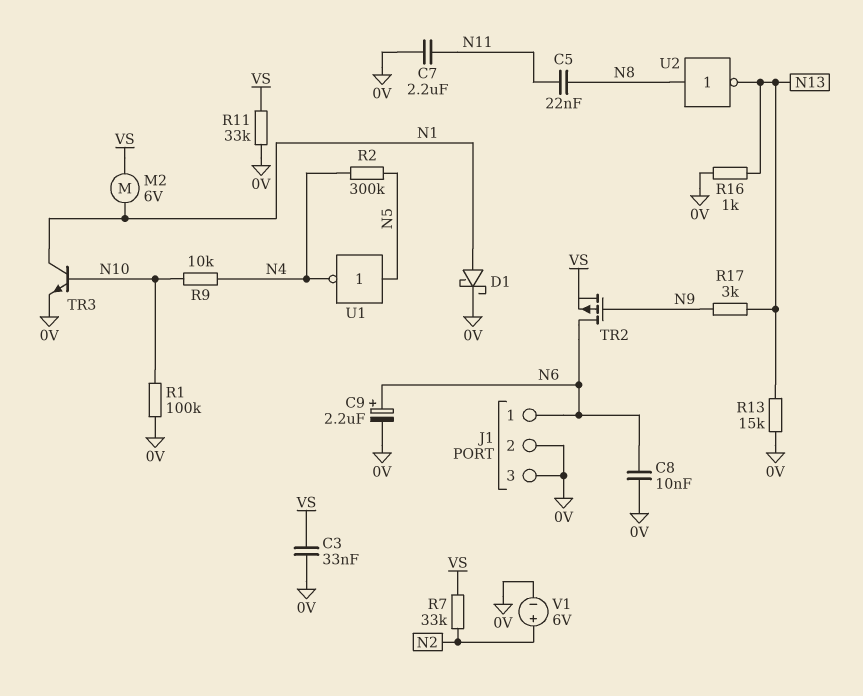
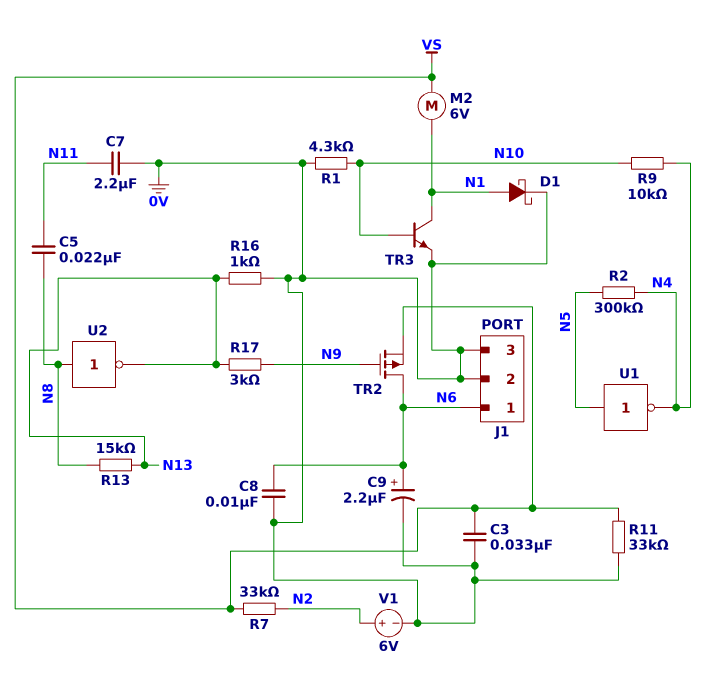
R1: 100k (0V, N10) -> 4.3k (0V, N10)
R13: 15k (0V, N13) -> 15k (N8, N13)

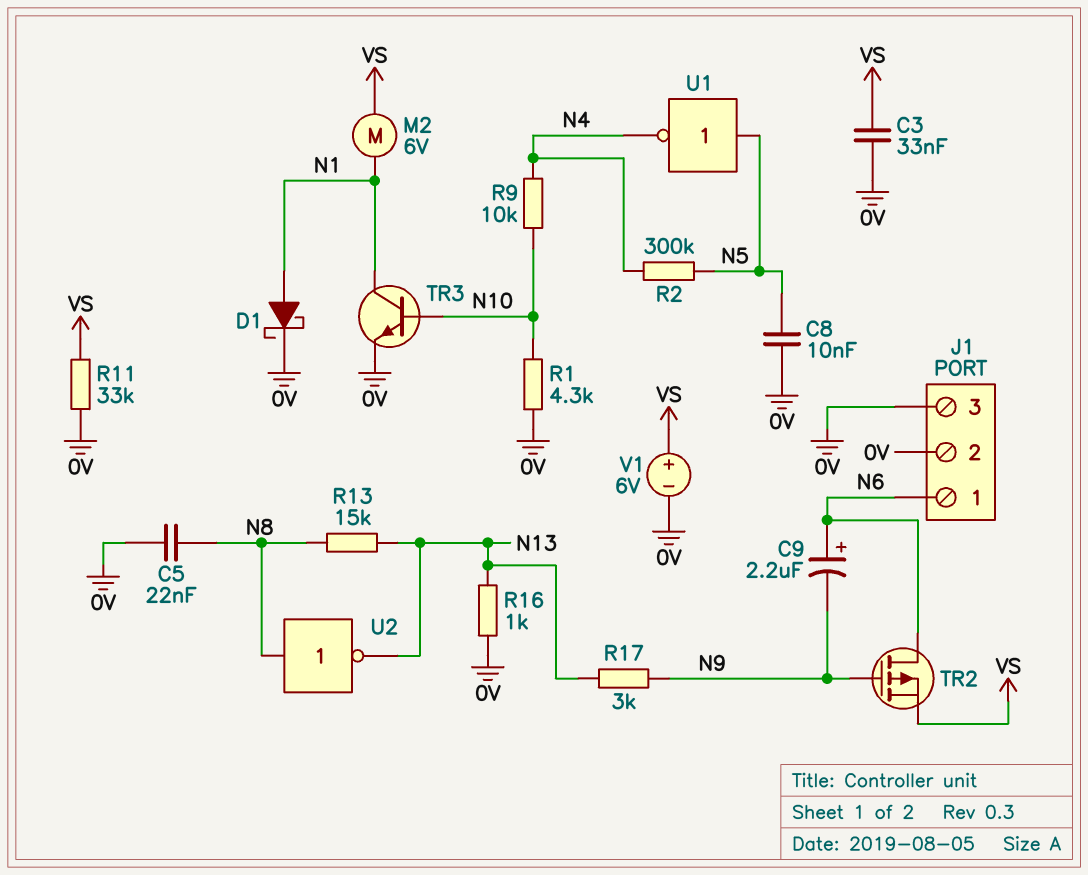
C5: 22nF (N8, N11) -> 22nF (0V, N8)
C7: 2.2uF (0V, N11) -> none
C8: 10nF (0V, N6) -> 10nF (0V, N5)
C9: 2.2uF (plus N6, minus 0V) -> 2.2uF (plus N6, minus N9)
R7: 33k (N2, VS) -> none
V1: 6V (plus N2, minus 0V) -> 6V (plus VS, minus 0V)

